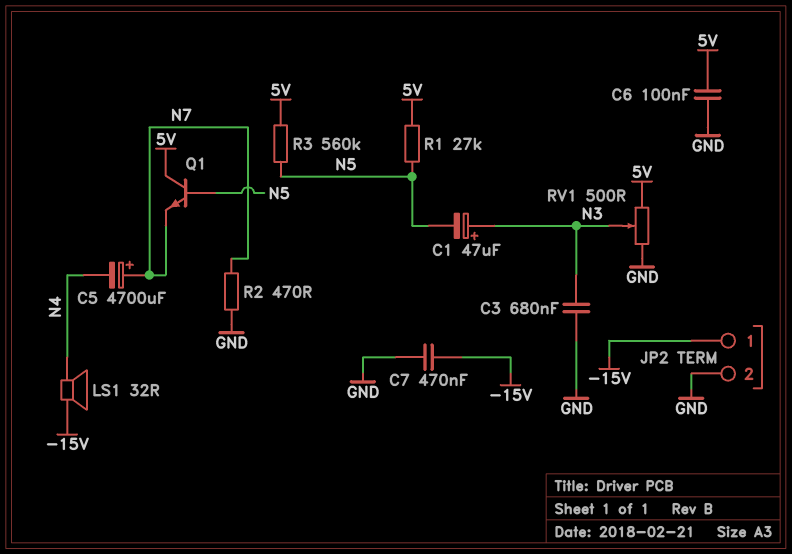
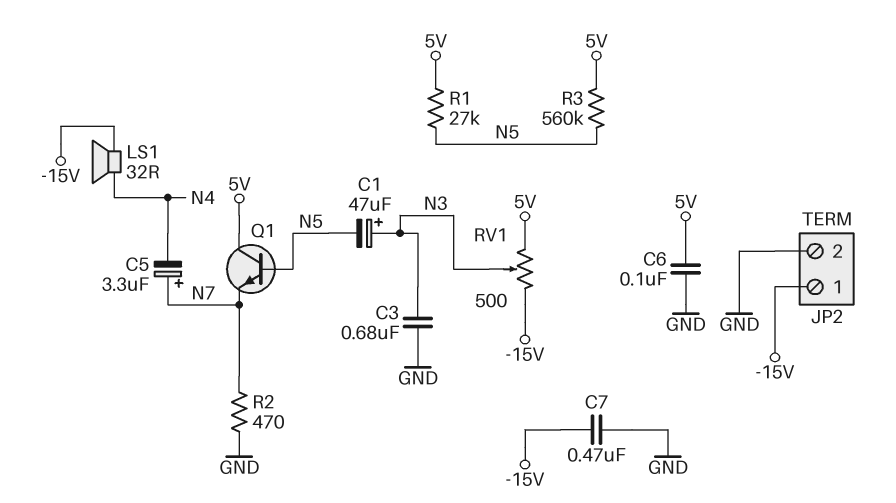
C5: 4700uF (plus N7, minus N4) -> 3.3uF (plus N7, minus N4)
RV1: 500 (5V, GND, wiper N3) -> 500 (-15V, 5V, wiper N3)

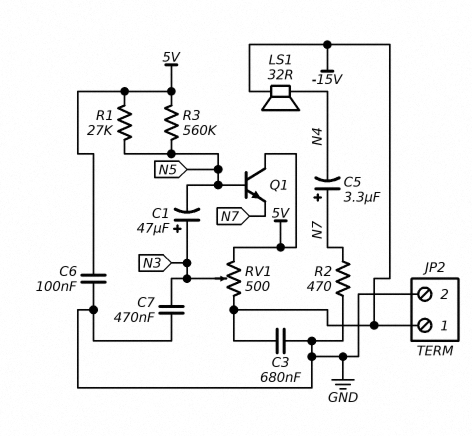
C3: 680nF (GND, N3) -> 680nF (-15V, GND)
C7: 470nF (-15V, GND) -> 470nF (GND, N3)

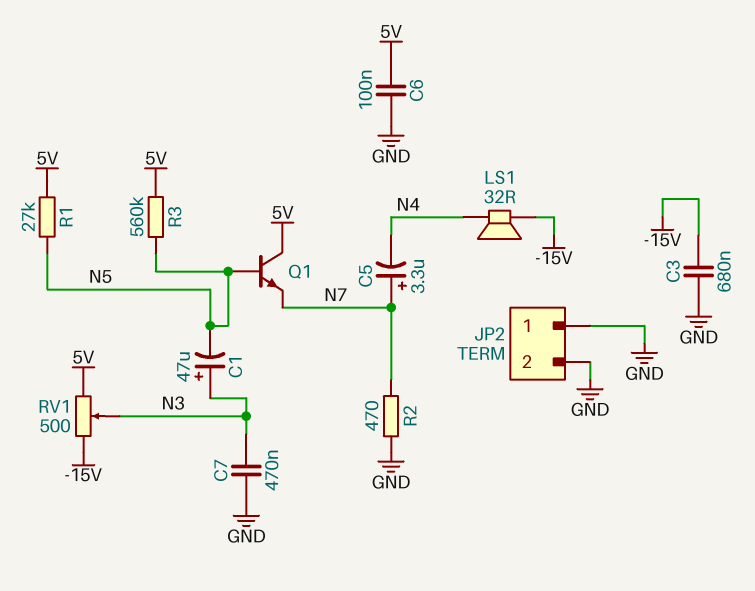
JP2 pin 1: -15V -> GND

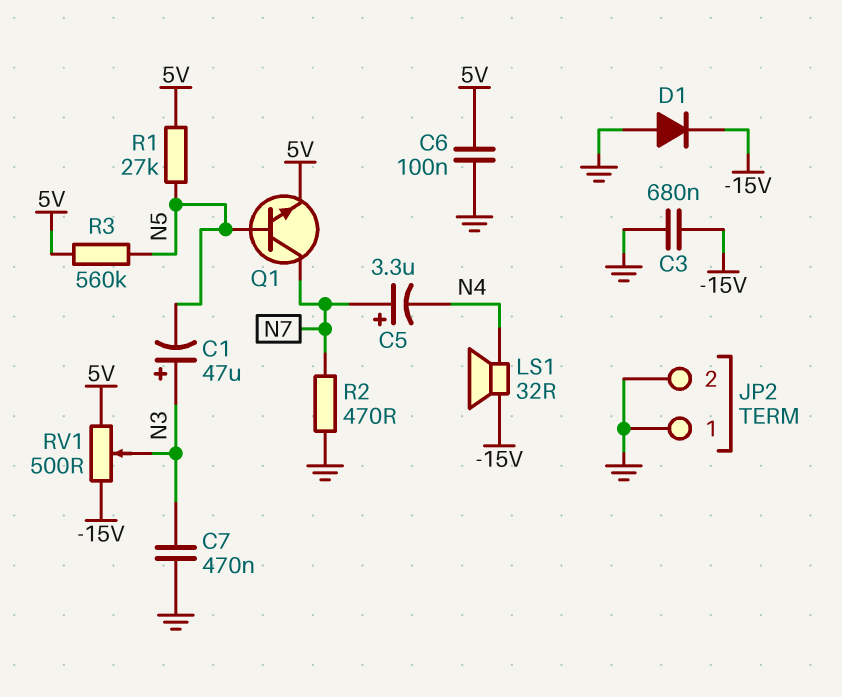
D1: none -> diode (A GND, K -15V)
Q1: NPN (B N5, C 5V, E N7) -> NPN (B N5, C N7, E 5V)

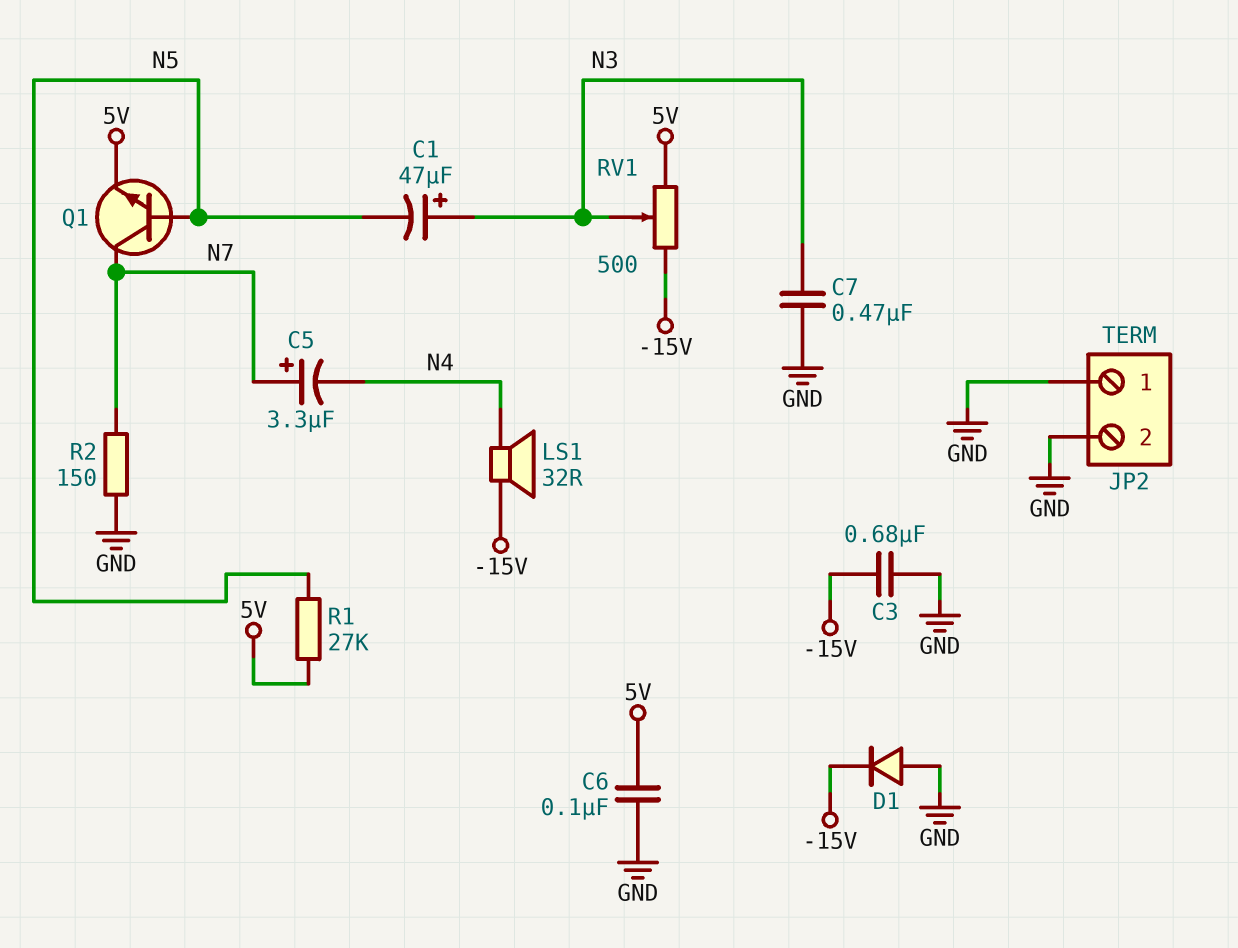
R2: 470 (GND, N7) -> 150 (GND, N7)
R3: 560k (5V, N5) -> none

